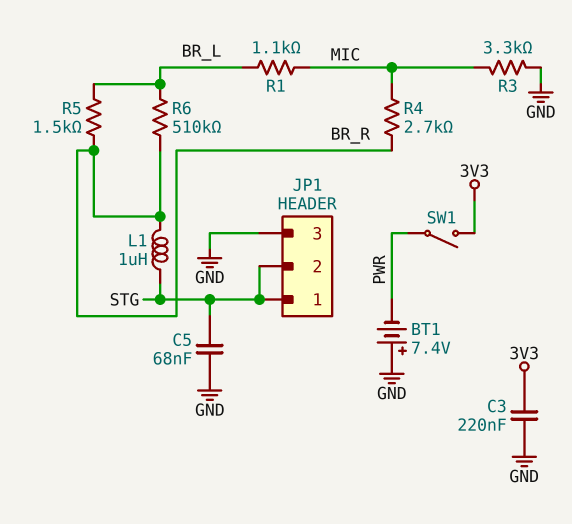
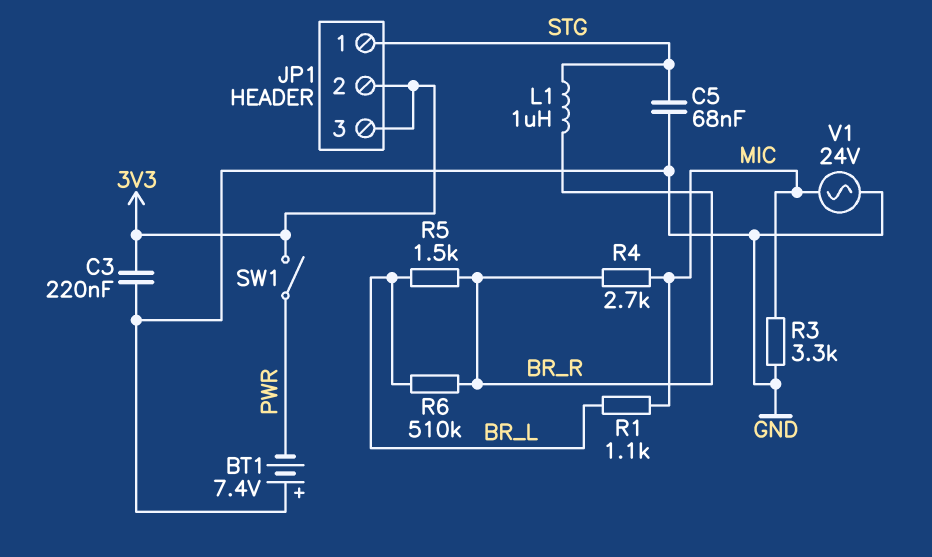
JP1 pin 2: STG -> 3V3
JP1 pin 3: GND -> 3V3
V1: none -> AC 24V (GND, MIC)

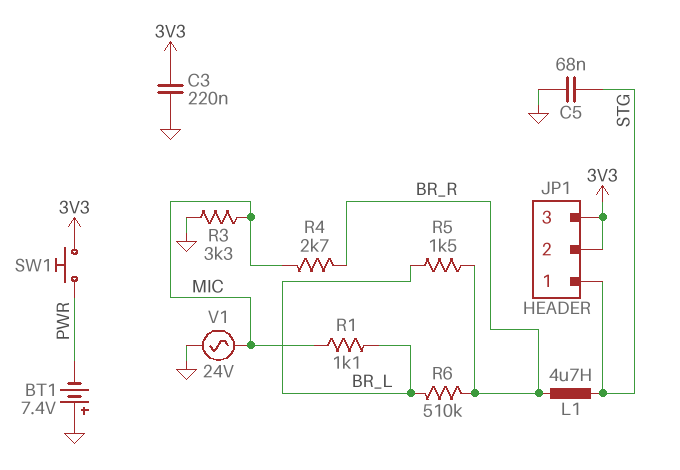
L1: 1uH (BR_R, STG) -> 4.7uH (BR_R, STG)
SW1: switch (3V3, PWR) -> button (3V3, PWR)

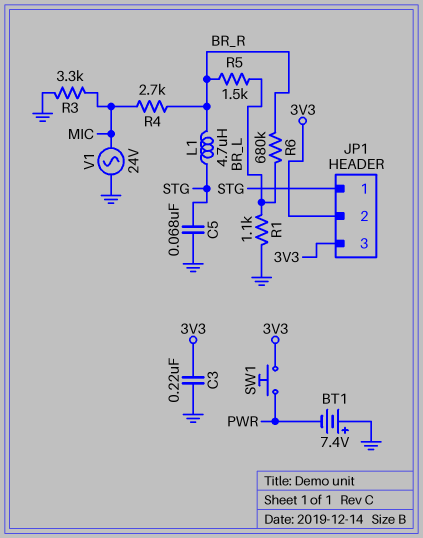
R1: 1.1k (BR_L, MIC) -> 1.1k (BR_L, GND)
R6: 510k (BR_L, BR_R) -> 680k (BR_L, BR_R)

